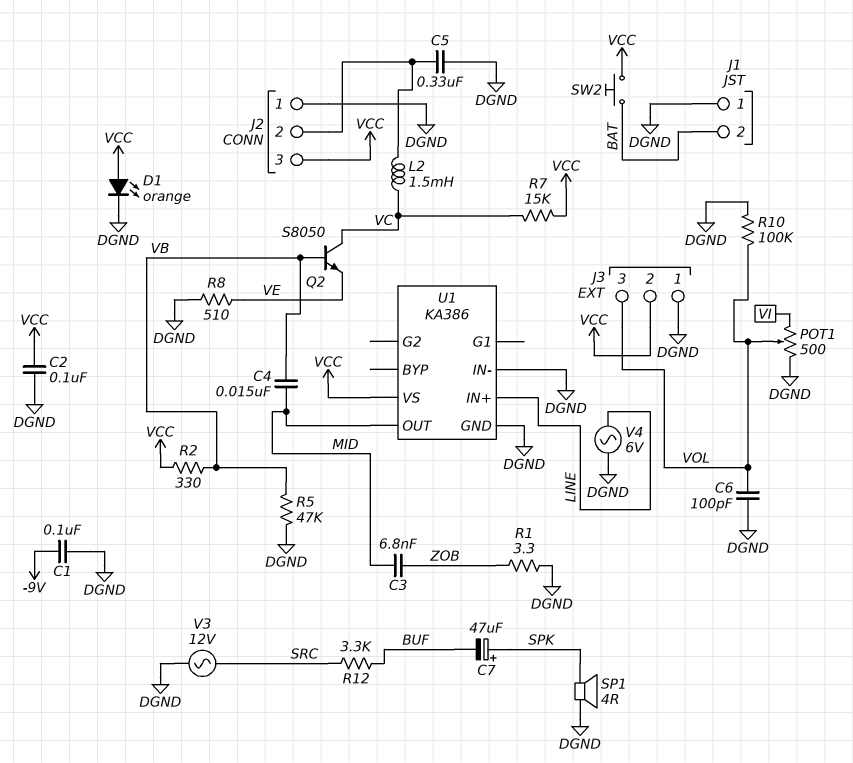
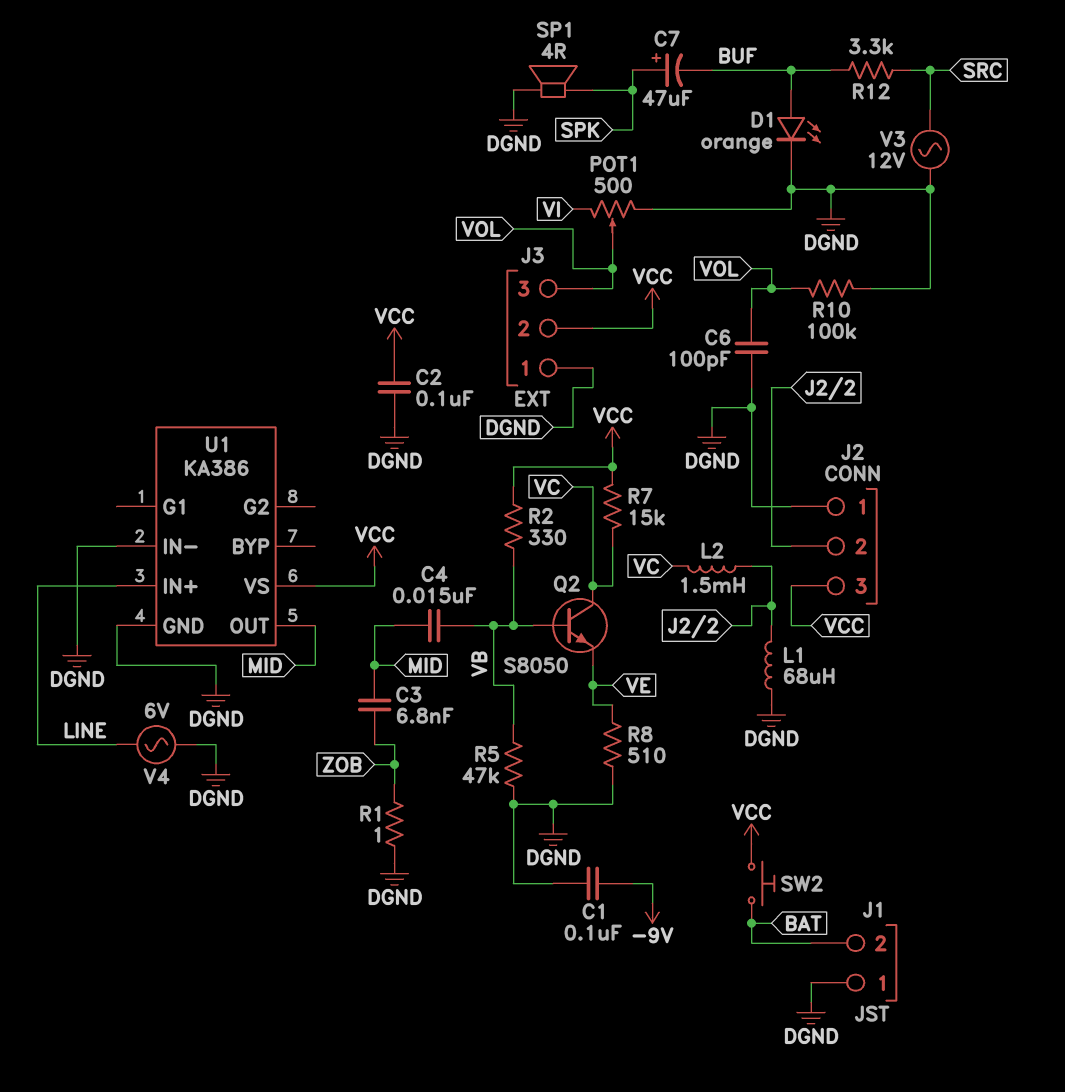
C5: 330nF (DGND, J2/2) -> none
D1: LED orange (A VCC, K DGND) -> LED orange (A BUF, K DGND)
L1: none -> 68uH (DGND, J2/2)
R1: 3.3 (DGND, ZOB) -> 1 (DGND, ZOB)

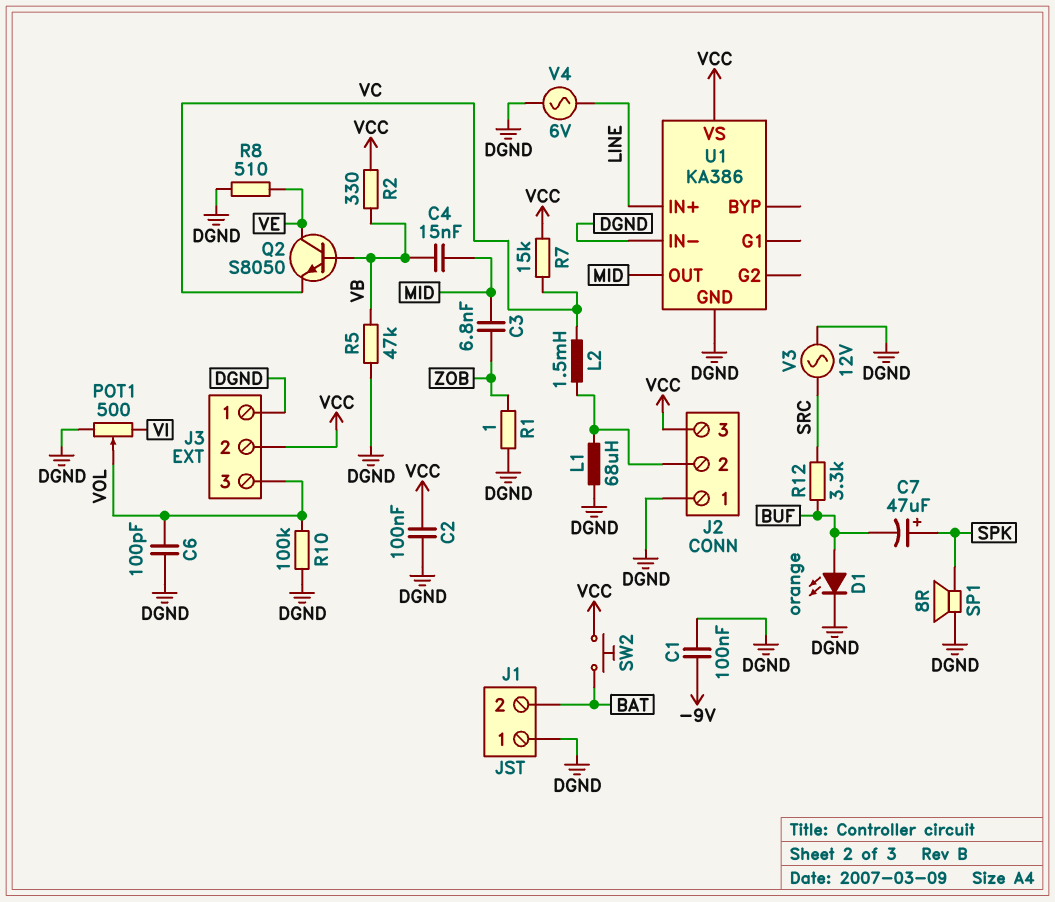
Q2: NPN S8050 (B VB, C VC, E VE) -> NPN S8050 (B VB, C VE, E VC)
SP1: speaker 4R (DGND, SPK) -> speaker 8R (DGND, SPK)

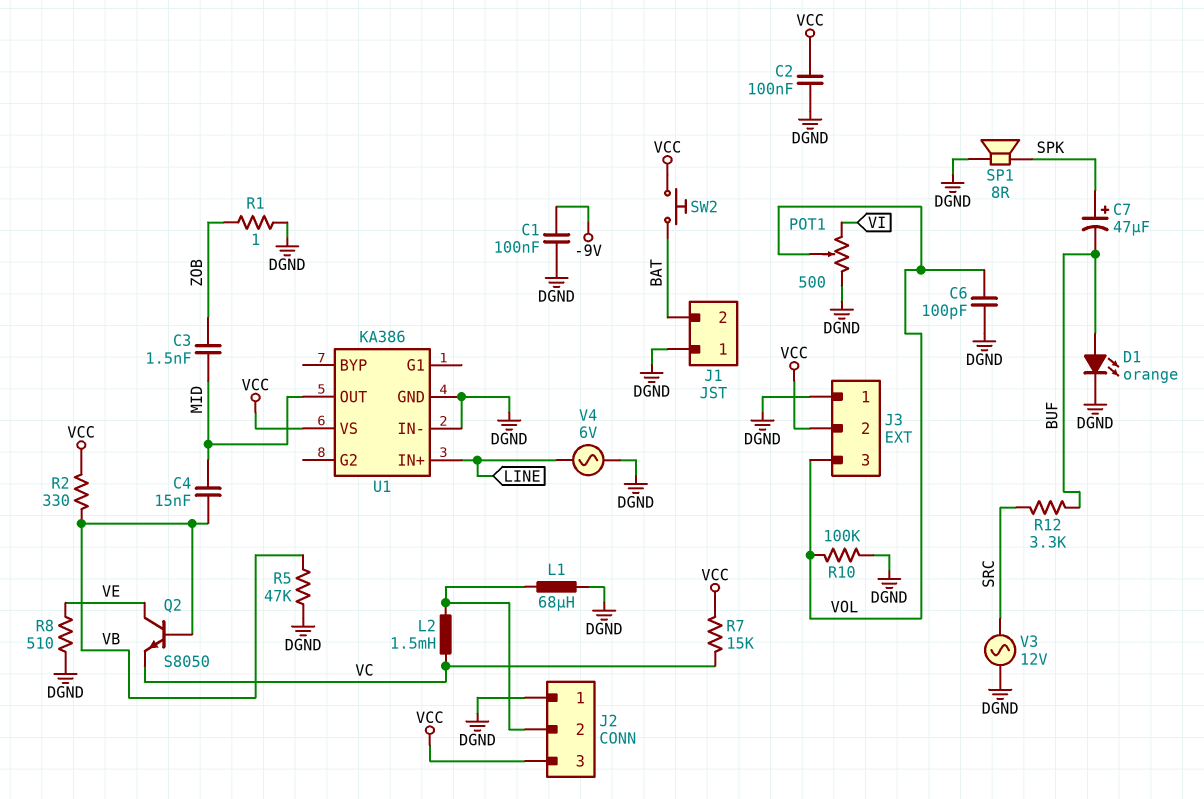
C3: 6.8nF (MID, ZOB) -> 1.5nF (MID, ZOB)

